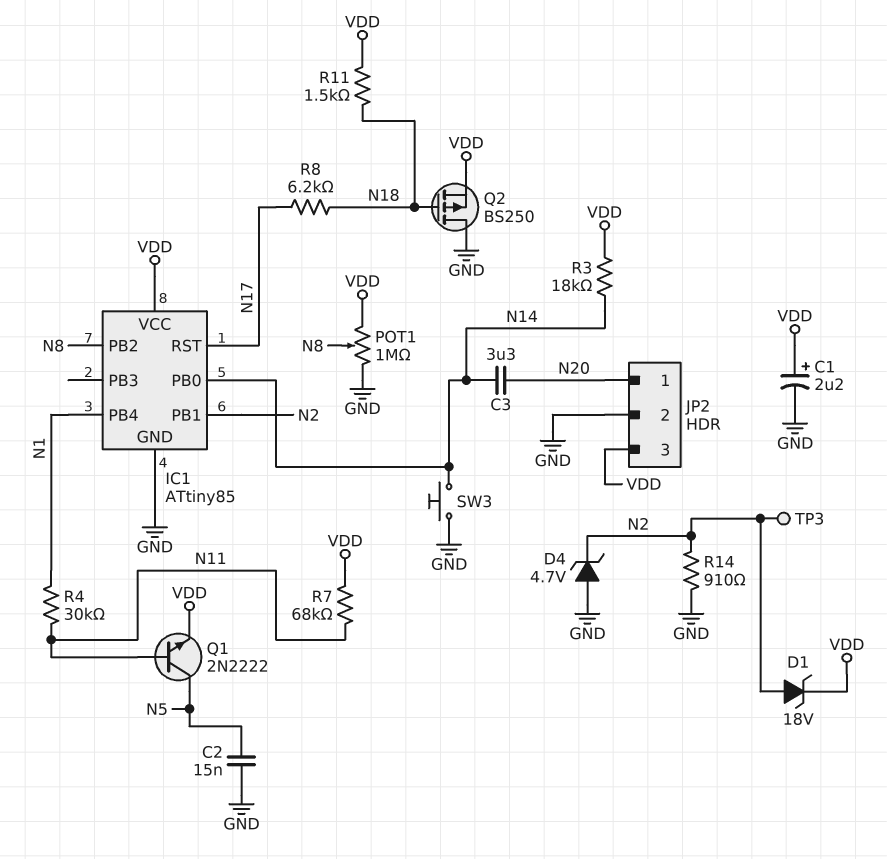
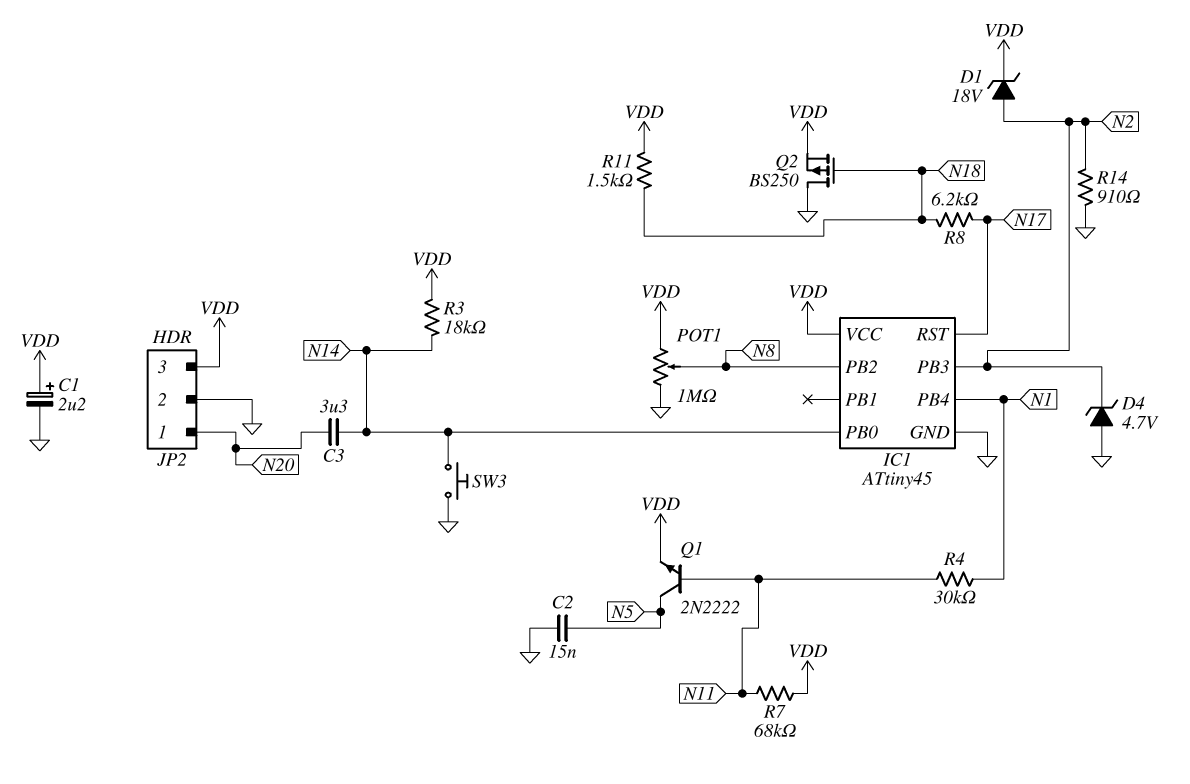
IC1: ATtiny85 -> ATtiny45
IC1 pin PB1: N2 -> none
IC1 pin PB3: none -> N2
TP3: test point (N2) -> none

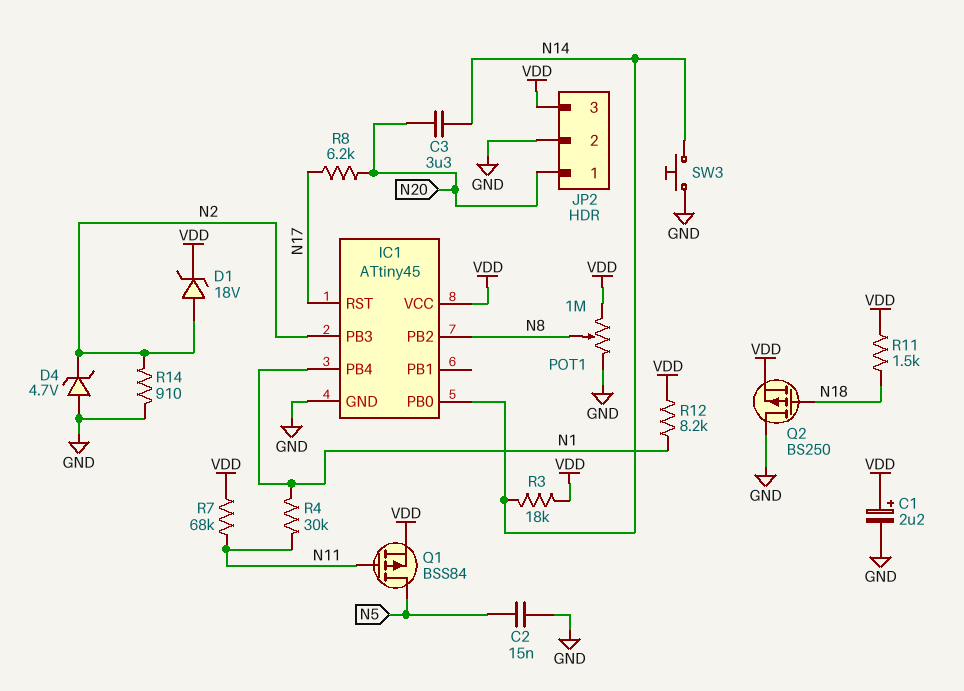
Q1: NPN 2N2222 (B N11, C N5, E VDD) -> PMOS BSS84 (G N11, D N5, S VDD)
R8: 6.2k (N17, N18) -> 6.2k (N17, N20)
R12: none -> 8.2k (N1, VDD)

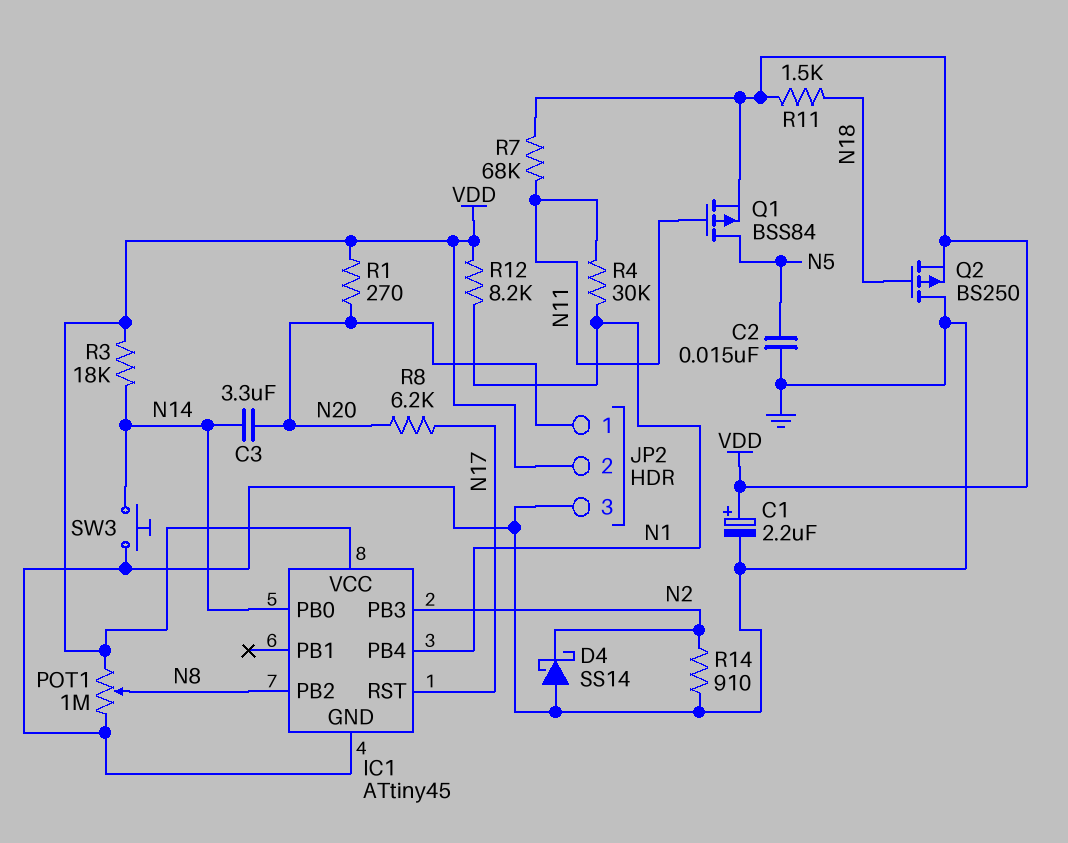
D1: zener 18V (A N2, K VDD) -> none
D4: zener 4.7V (A GND, K N2) -> schottky SS14 (A GND, K N2)
JP2 pin 2: GND -> VDD
JP2 pin 3: VDD -> GND
R1: none -> 270 (N20, VDD)

